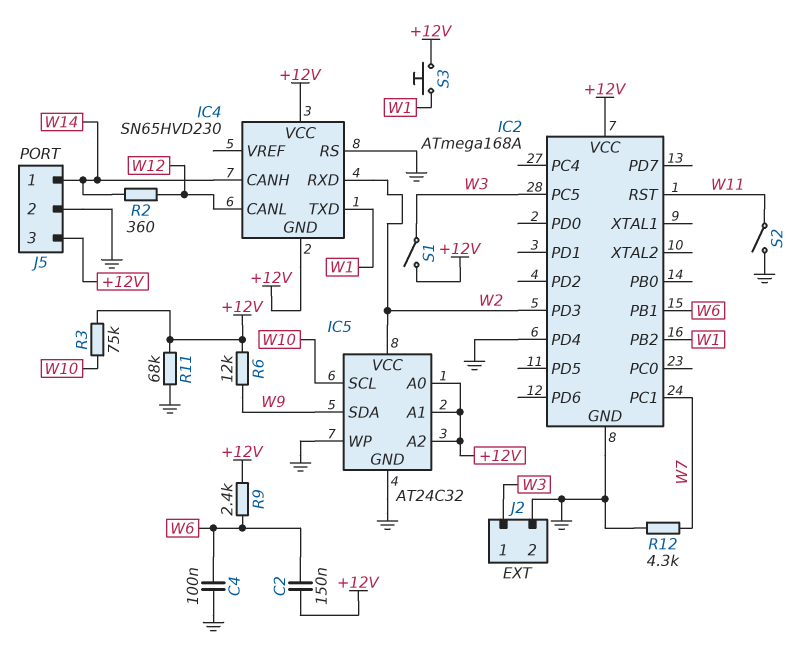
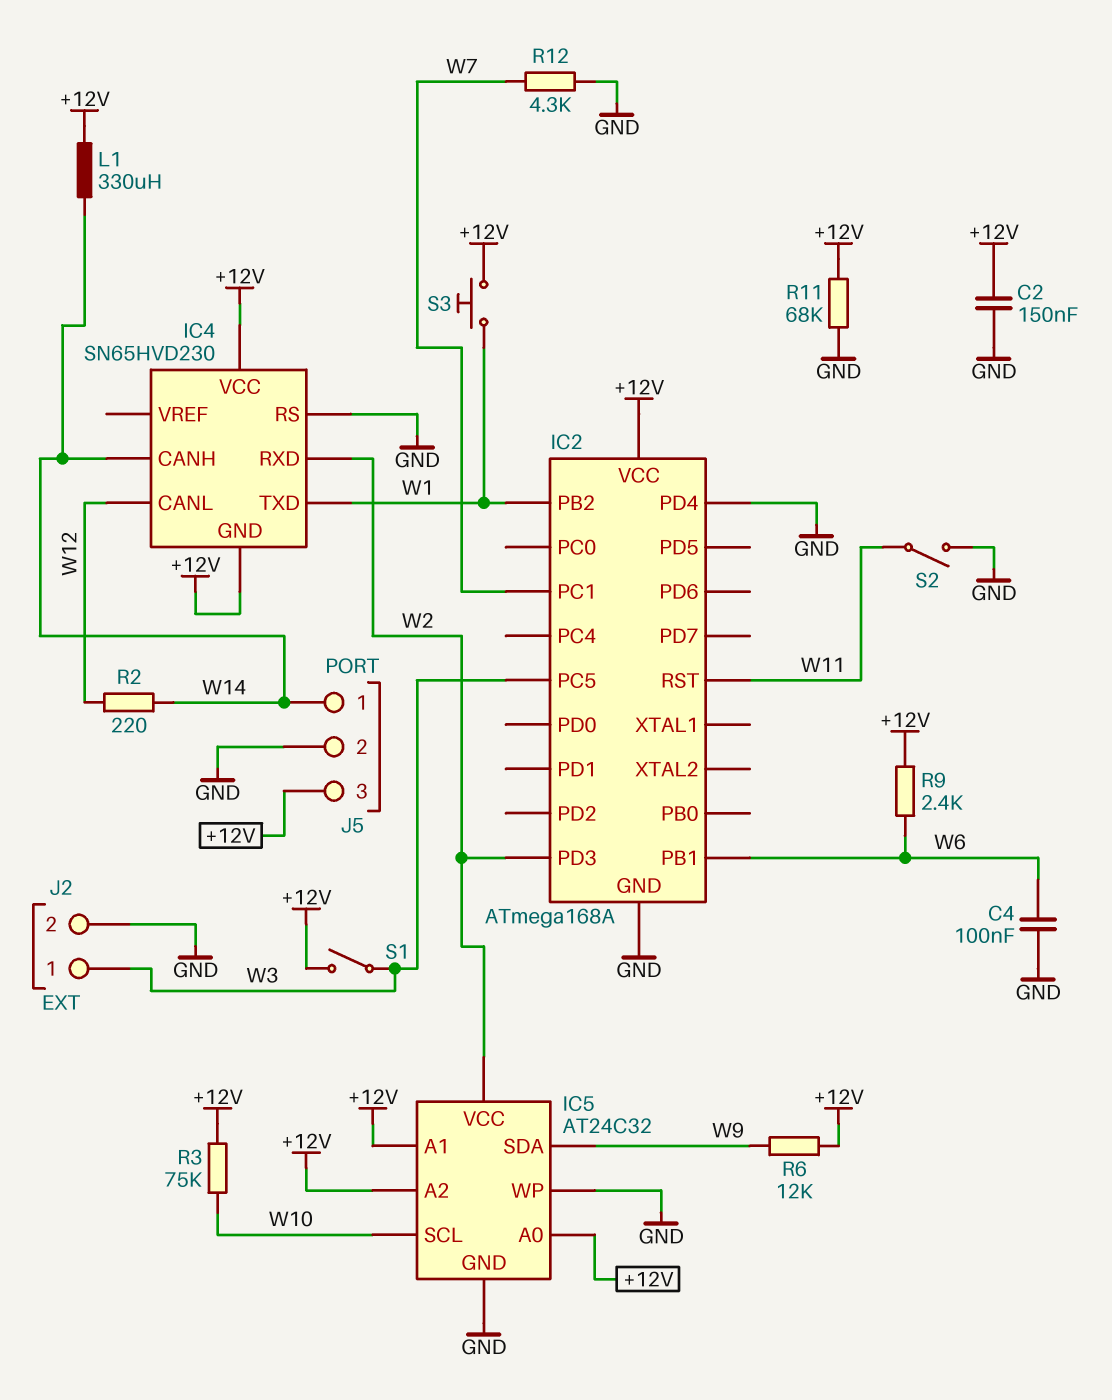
C2: 150nF (+12V, W6) -> 150nF (+12V, GND)
L1: none -> 330uH (+12V, W14)
R2: 360 (W12, W14) -> 220 (W12, W14)

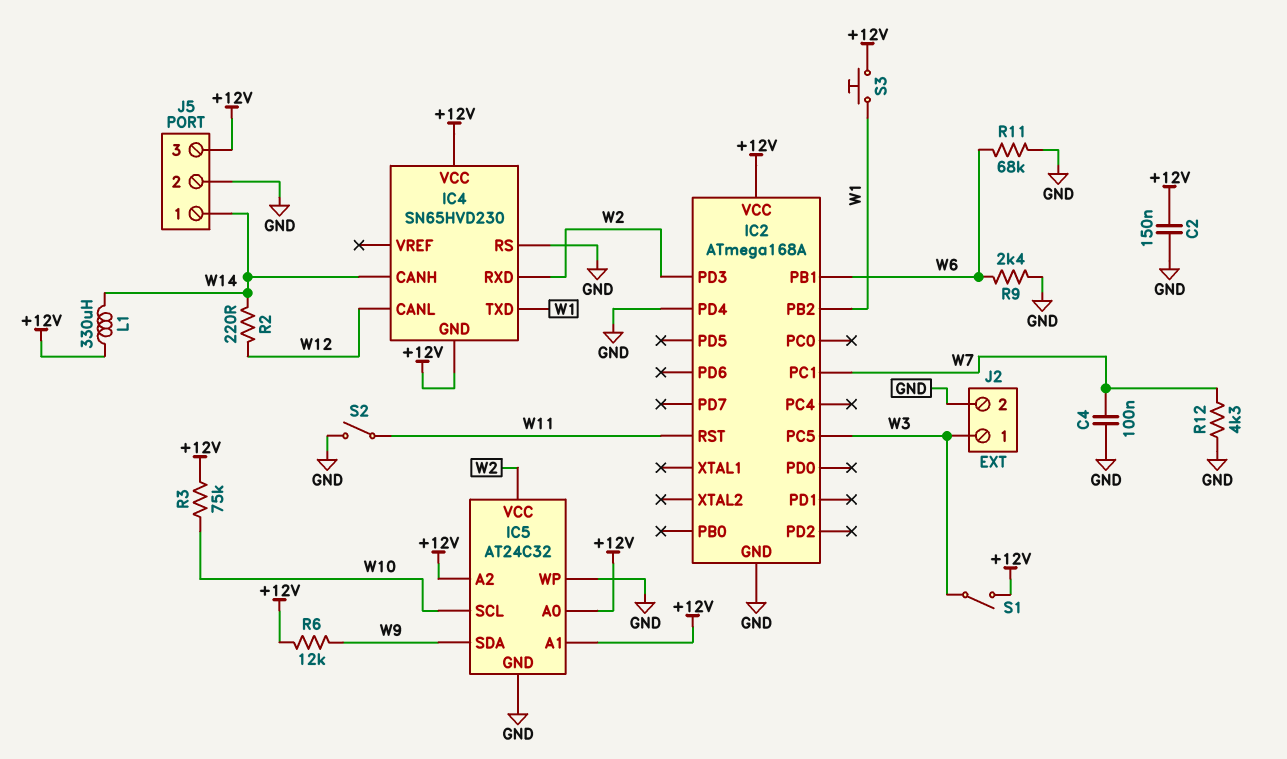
C4: 100nF (GND, W6) -> 100nF (GND, W7)
R9: 2.4k (+12V, W6) -> 2.4k (GND, W6)
R11: 68k (+12V, GND) -> 68k (GND, W6)

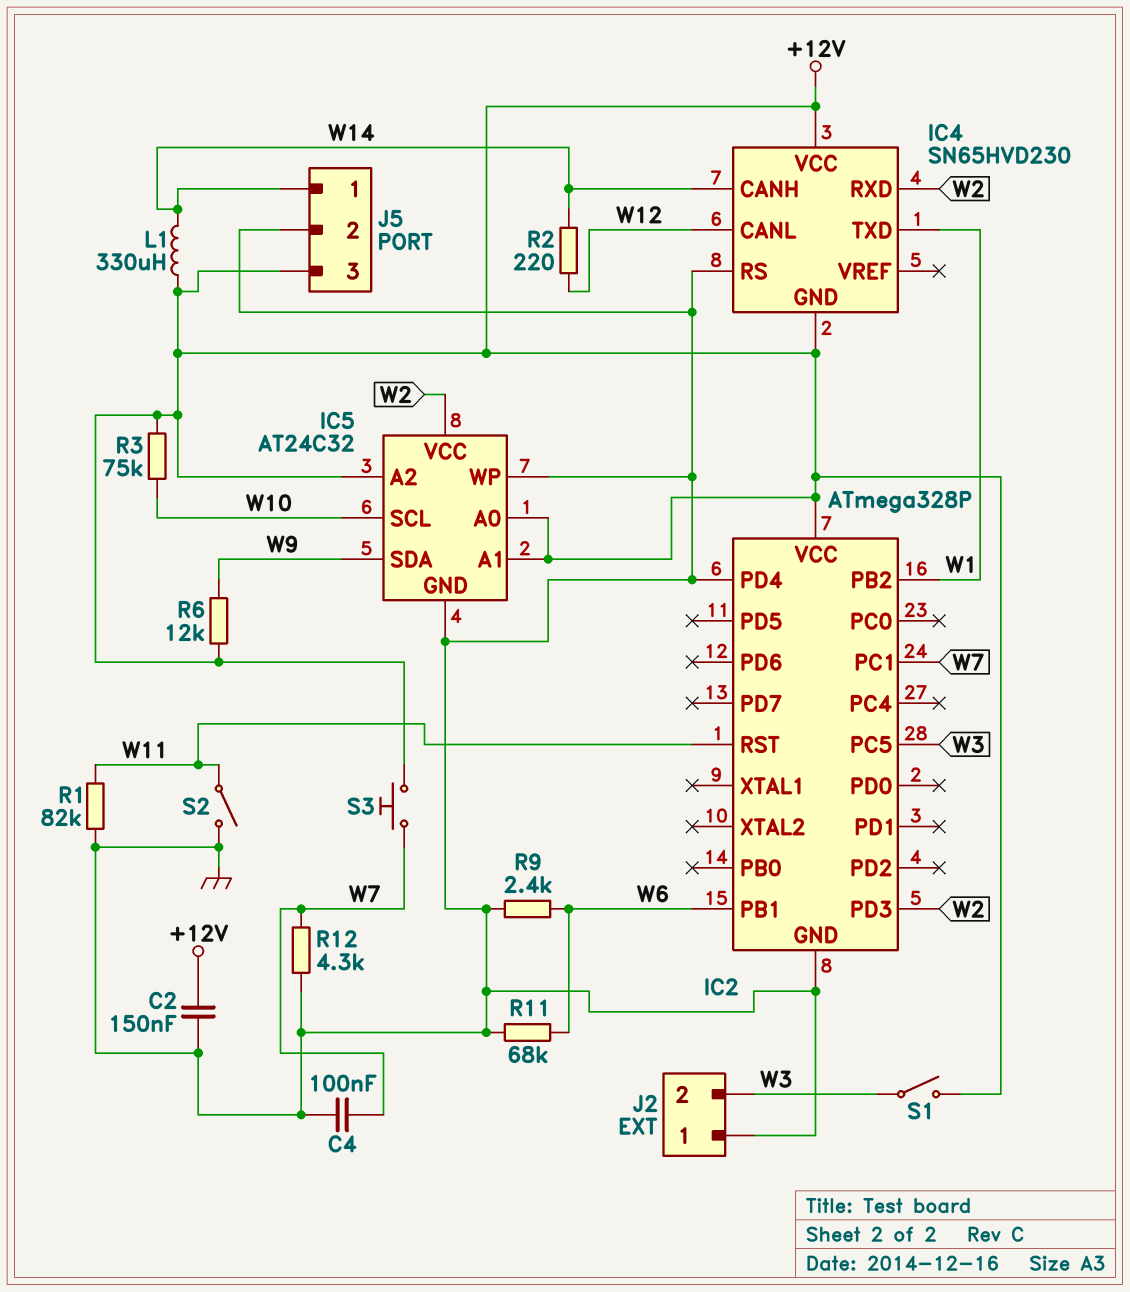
IC2: ATmega168A -> ATmega328P
J2 pin 1: W3 -> GND
J2 pin 2: GND -> W3
R1: none -> 82k (GND, W11)
S3: button (+12V, W1) -> button (+12V, W7)

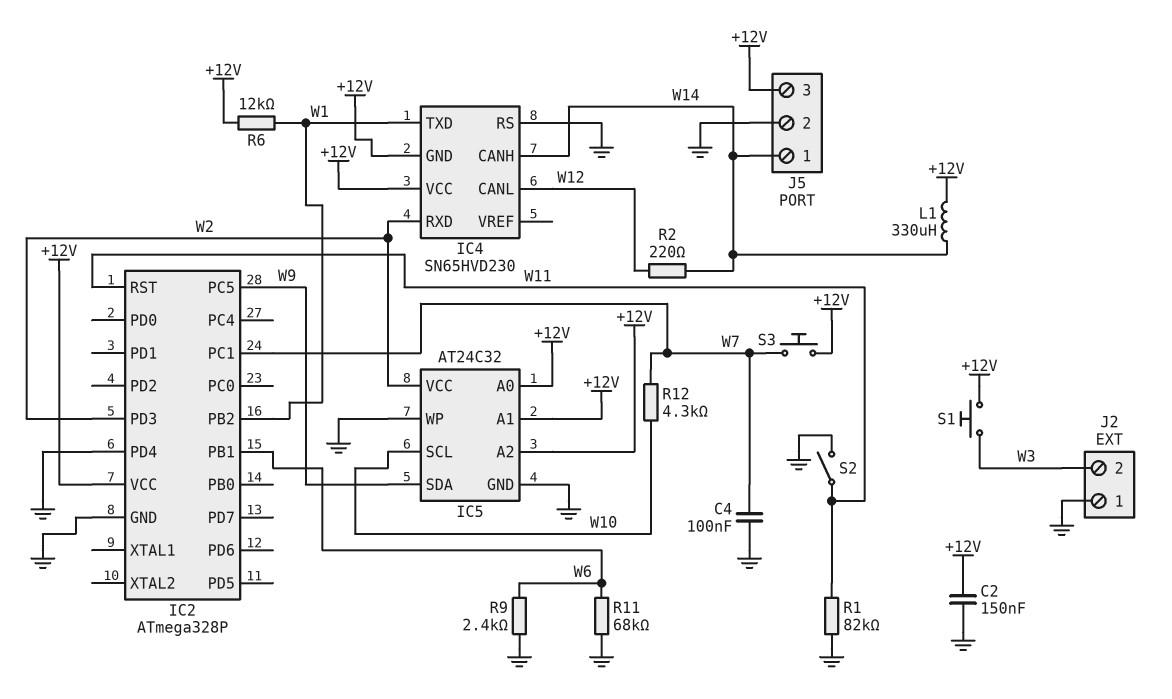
IC2 pin PC5: W3 -> W9
R3: 75k (+12V, W10) -> none
R6: 12k (+12V, W9) -> 12k (+12V, W1)
R12: 4.3k (GND, W7) -> 4.3k (W7, W10)
S1: switch (+12V, W3) -> button (+12V, W3)

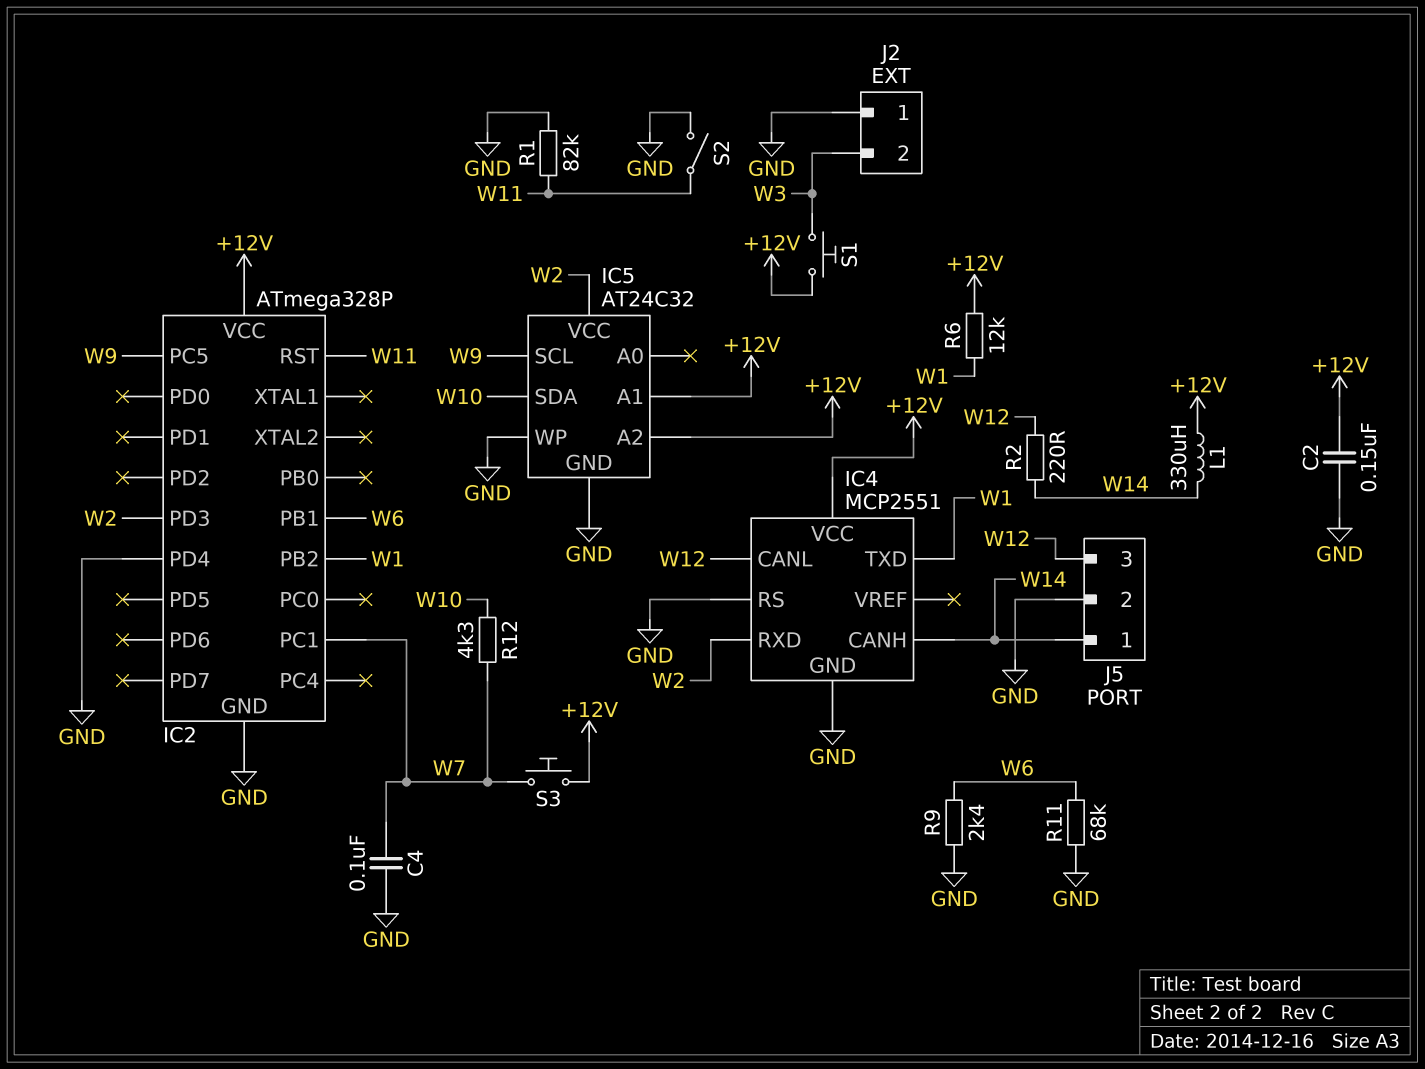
IC4: SN65HVD230 -> MCP2551
IC4 pin GND: +12V -> GND
IC5 pin A0: +12V -> none
IC5 pin SCL: W10 -> W9
IC5 pin SDA: W9 -> W10
J5 pin 3: +12V -> W12

